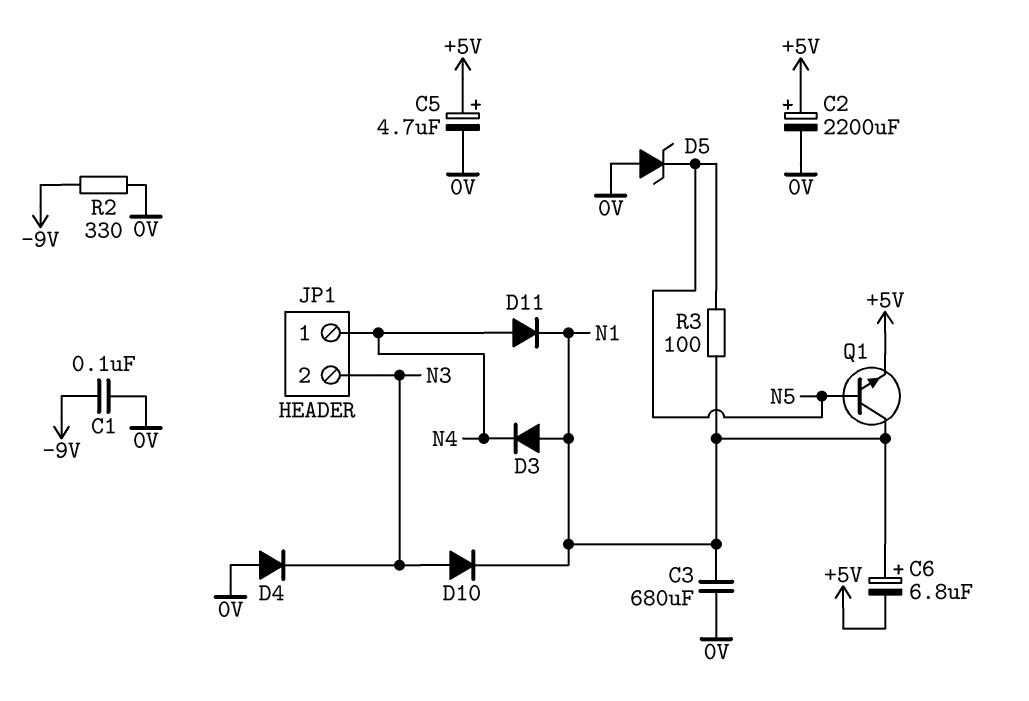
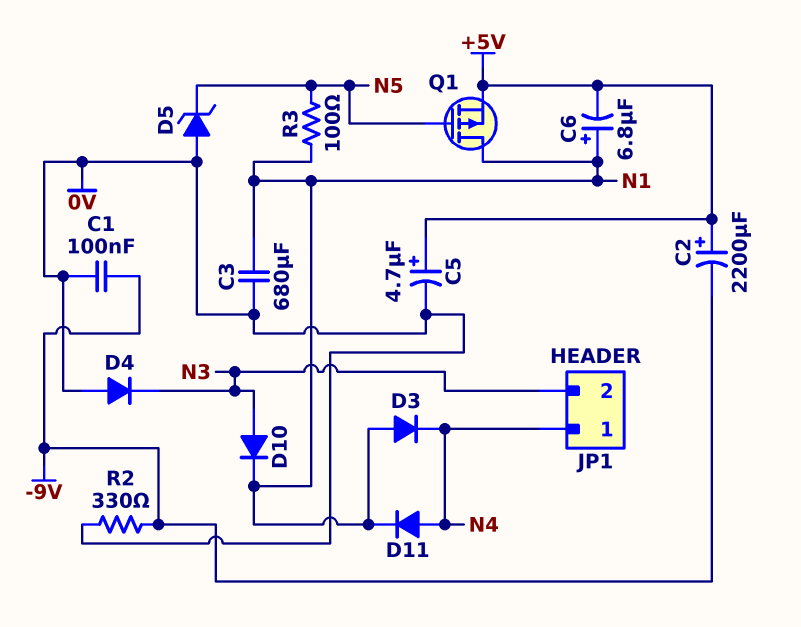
C2: 2200uF (plus +5V, minus 0V) -> 2200uF (plus +5V, minus -9V)
Q1: NPN (B N5, C N1, E +5V) -> PMOS (G N5, D N1, S +5V)

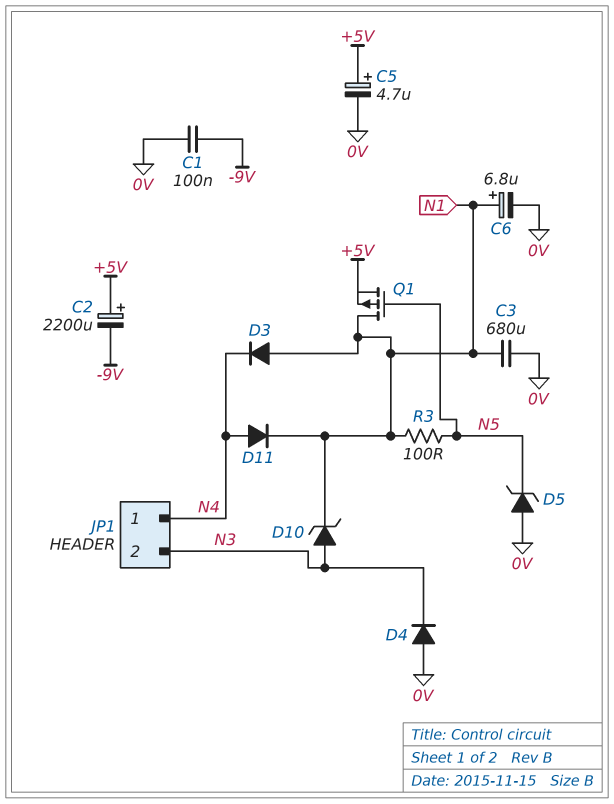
C6: 6.8uF (plus N1, minus +5V) -> 6.8uF (plus N1, minus 0V)
D10: diode (A N3, K N1) -> zener (A N3, K N1)
R2: 330 (-9V, 0V) -> none

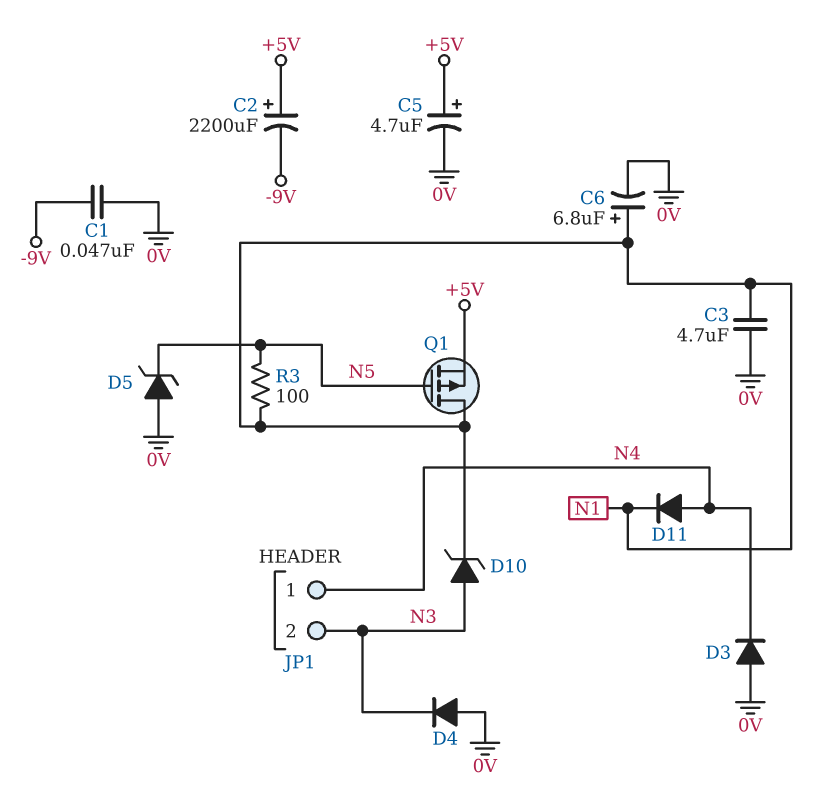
C1: 100nF (-9V, 0V) -> 47nF (-9V, 0V)
C3: 680uF (0V, N1) -> 4.7uF (0V, N1)
D3: diode (A N1, K N4) -> diode (A 0V, K N4)

